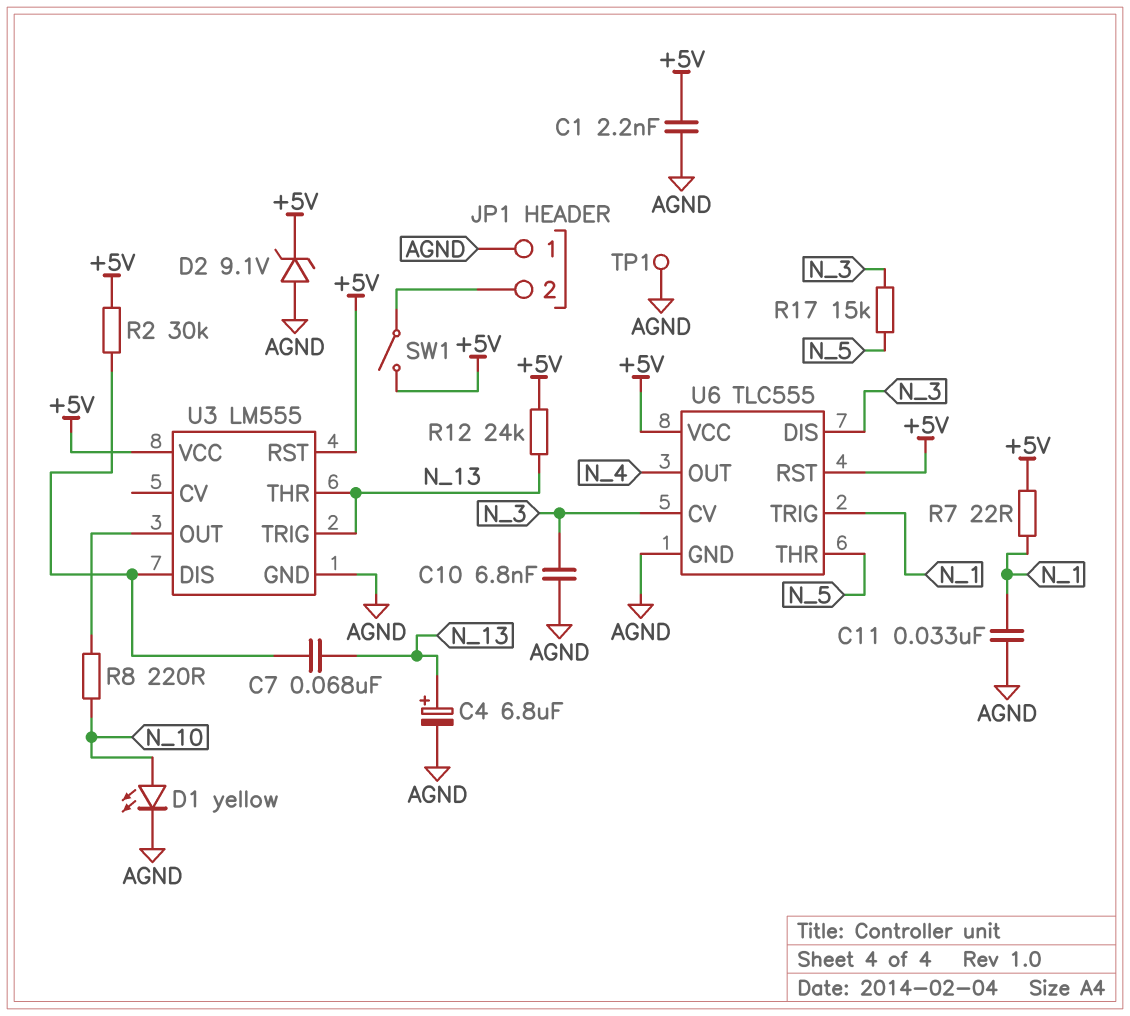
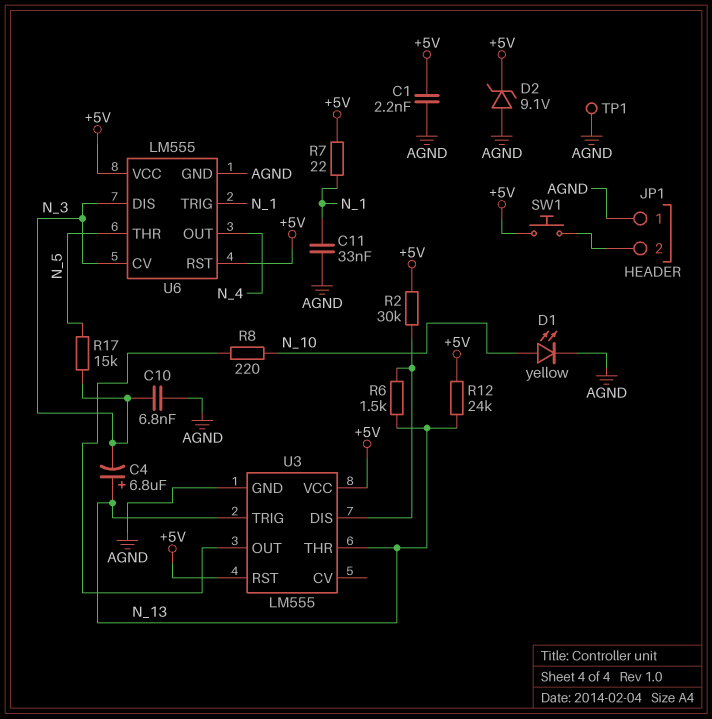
C4: 6.8uF (plus N_13, minus AGND) -> 6.8uF (plus N_13, minus N_3)
C7: 68nF (N_13, U3/DIS) -> none
R6: none -> 1.5k (N_13, U3/DIS)
SW1: switch (+5V, JP1/2) -> button (+5V, JP1/2)
U6: TLC555 -> LM555

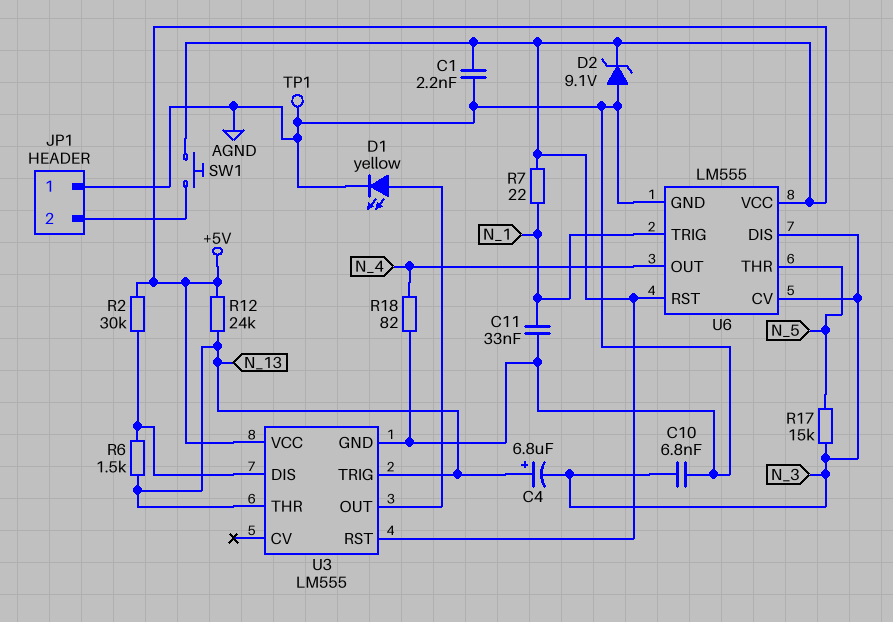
D1: LED yellow (A N_10, K AGND) -> LED yellow (A U3/OUT, K AGND)
R8: 220 (N_10, U3/OUT) -> none
R18: none -> 82 (AGND, N_4)

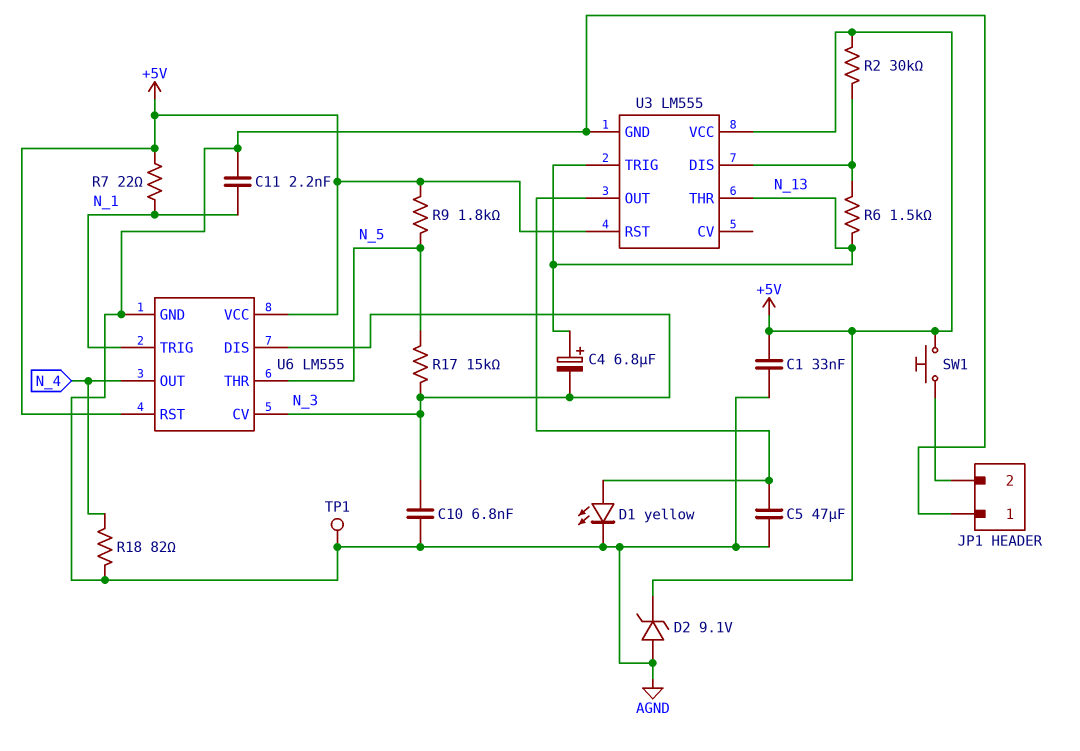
C1: 2.2nF (+5V, AGND) -> 33nF (+5V, AGND)
C5: none -> 47uF (AGND, U3/OUT)
C11: 33nF (AGND, N_1) -> 2.2nF (AGND, N_1)
R9: none -> 1.8k (+5V, N_5)
R12: 24k (+5V, N_13) -> none

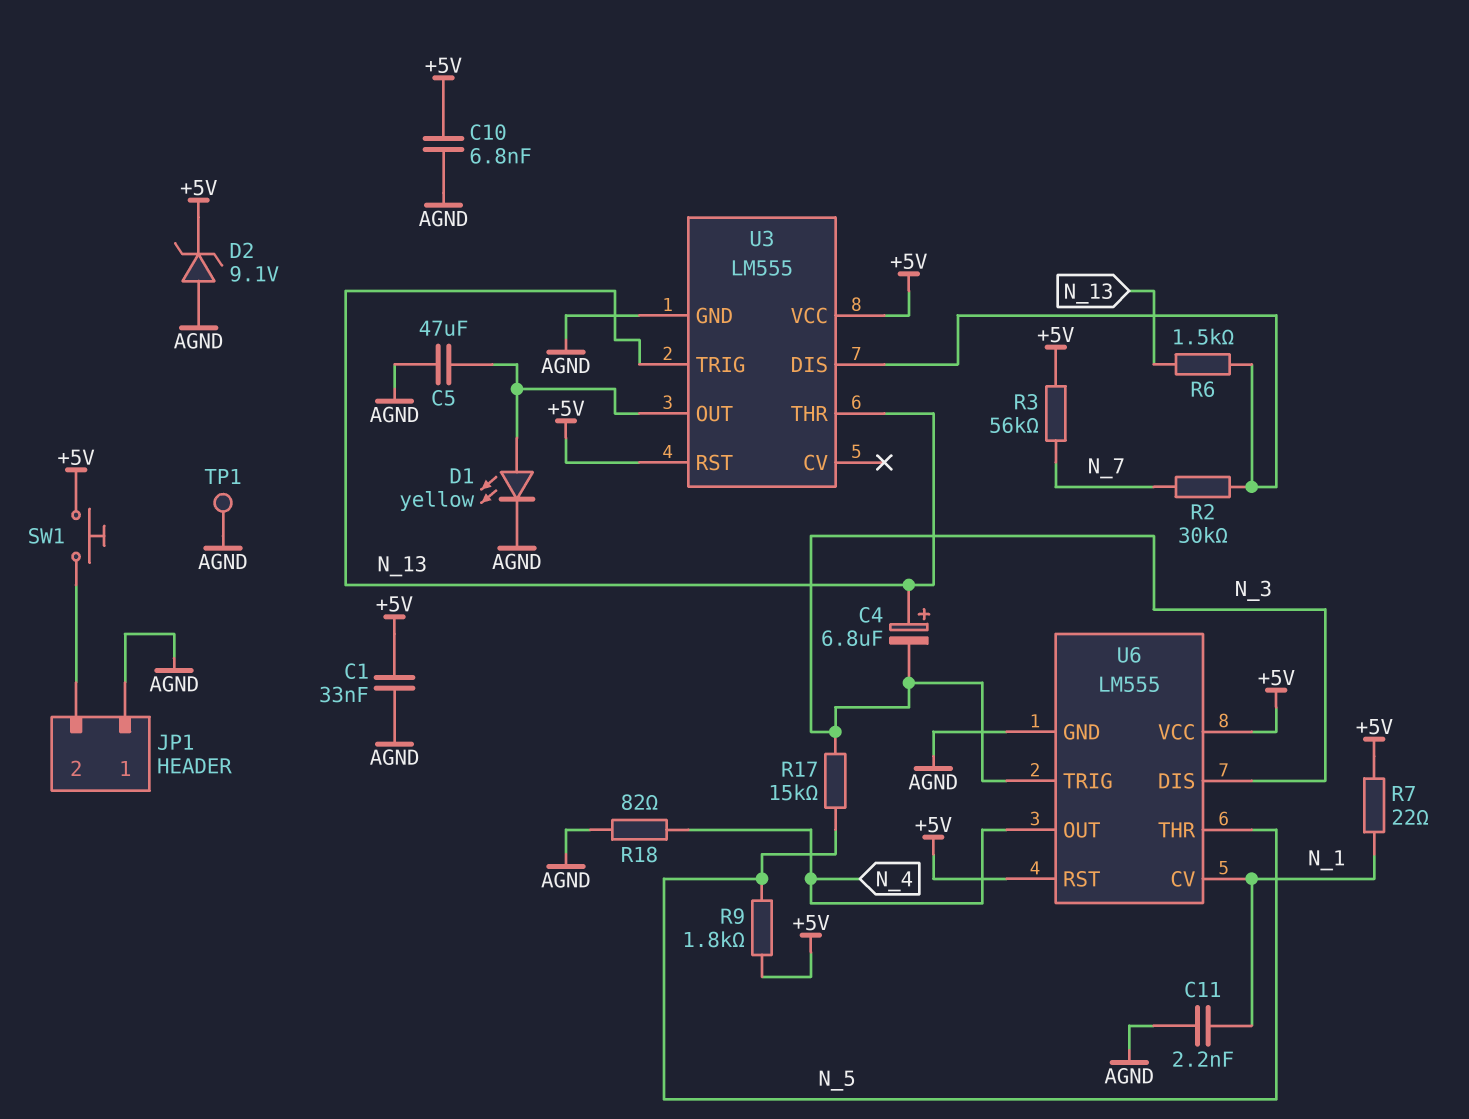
C10: 6.8nF (AGND, N_3) -> 6.8nF (+5V, AGND)
R2: 30k (+5V, U3/DIS) -> 30k (N_7, U3/DIS)
R3: none -> 56k (+5V, N_7)
U6 pin CV: N_3 -> N_1
U6 pin TRIG: N_1 -> N_3

